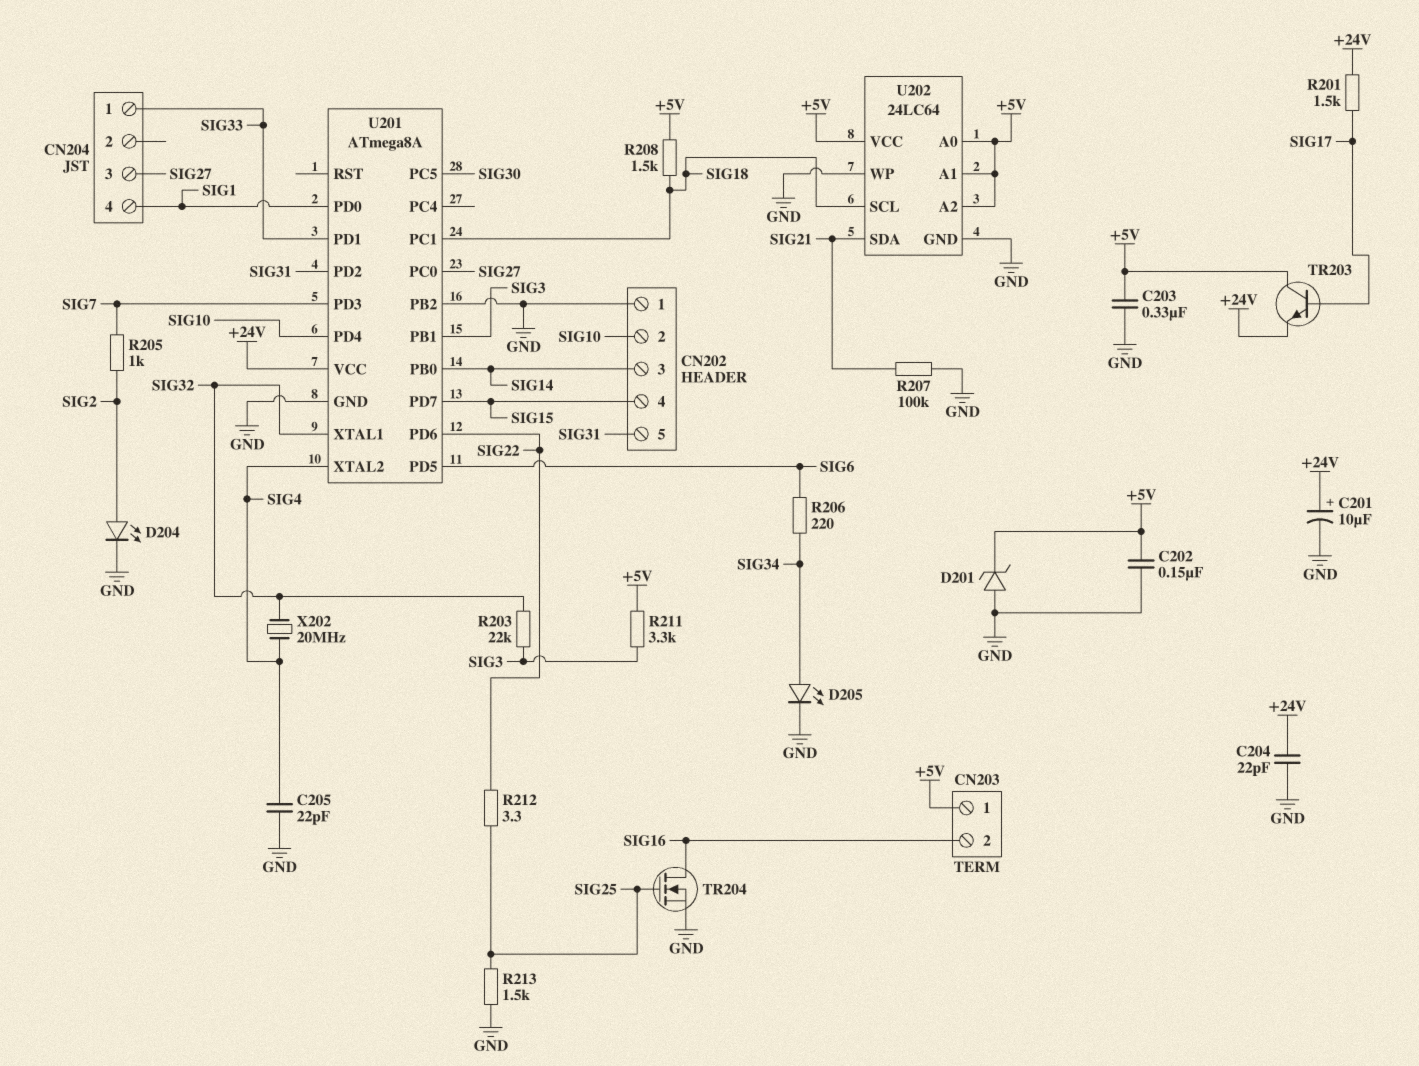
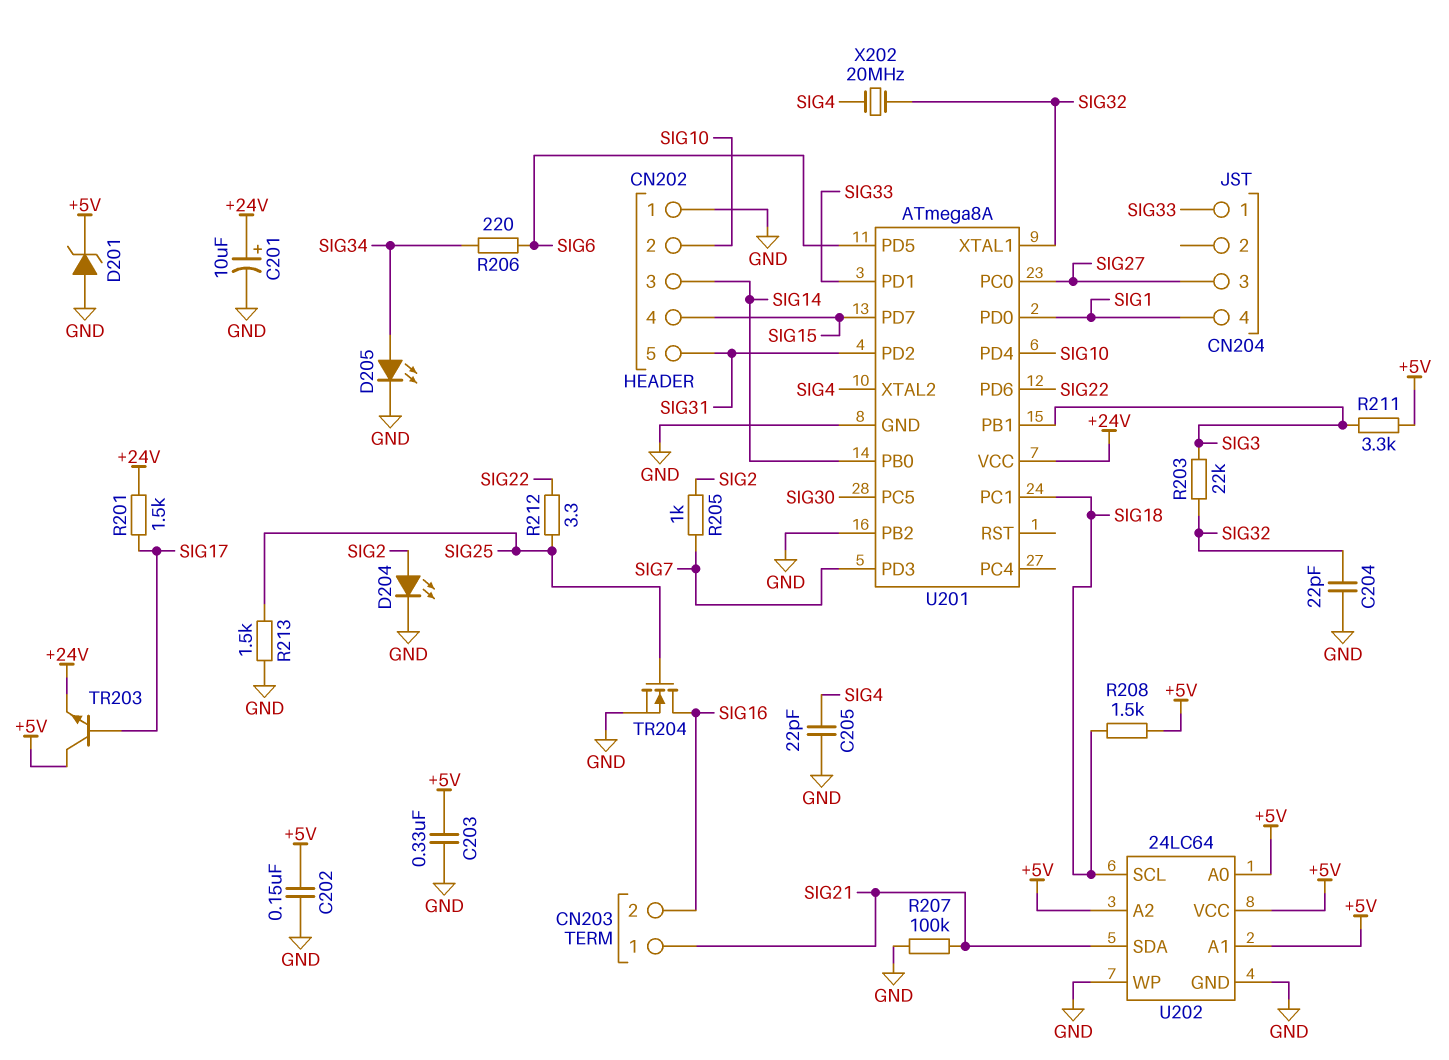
C204: 22pF (+24V, GND) -> 22pF (GND, SIG32)
CN203 pin 1: +5V -> SIG21

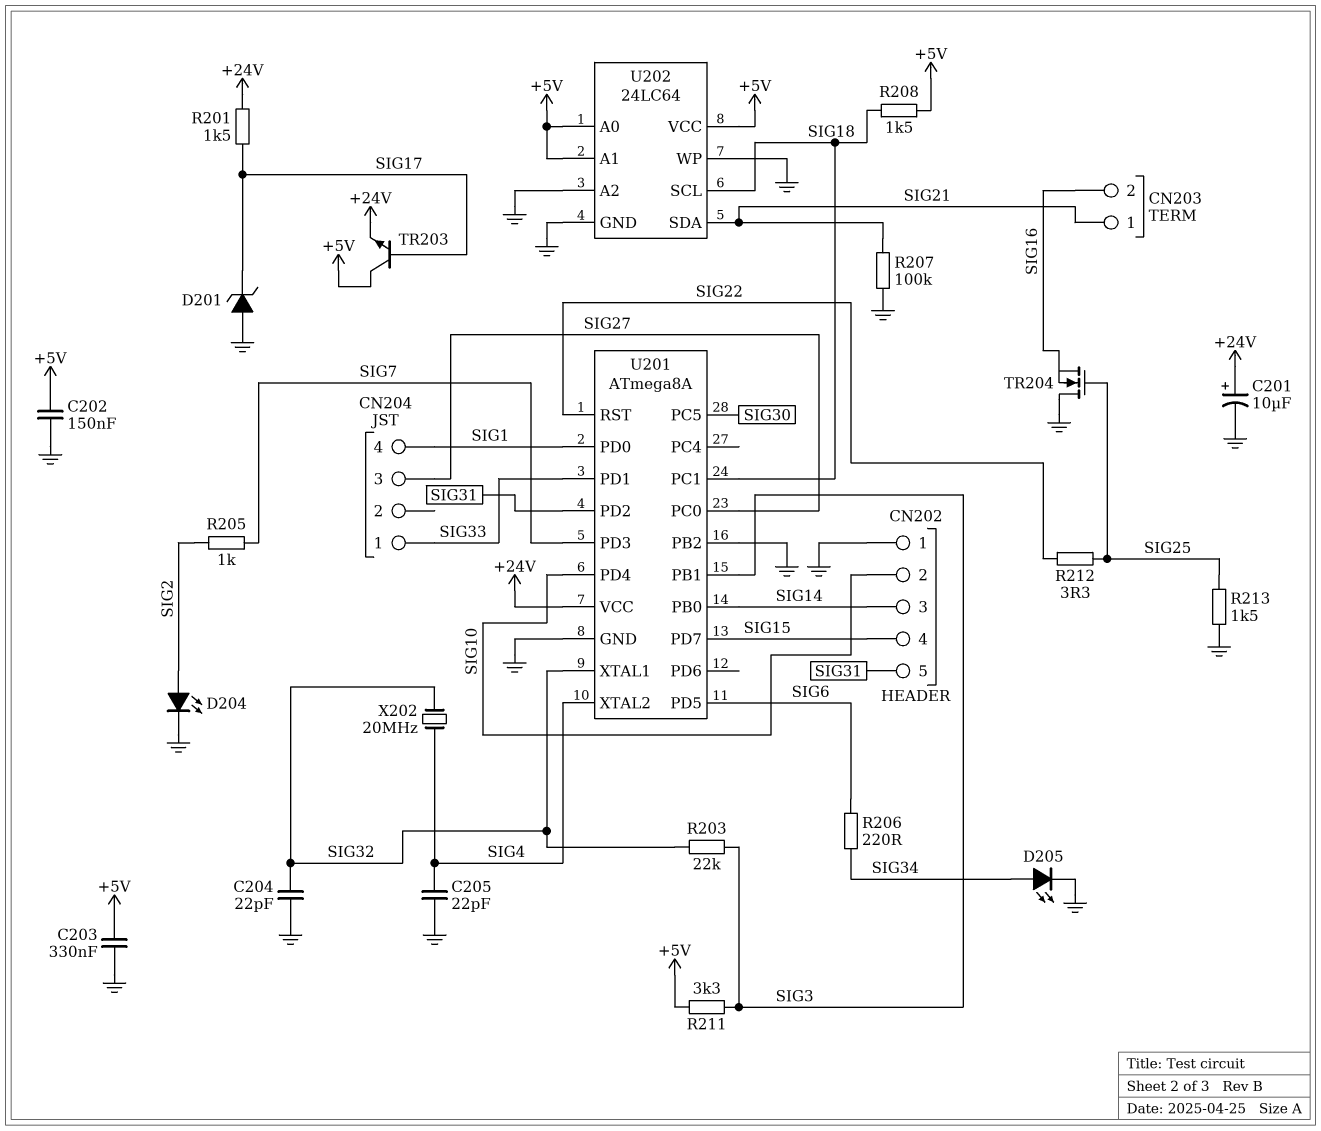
D201: zener (A GND, K +5V) -> zener (A GND, K SIG17)
TR204: NMOS (G SIG25, D SIG16, S GND) -> NMOS (G SIG25, D GND, S SIG16)
U201 pin PD6: SIG22 -> none
U201 pin RST: none -> SIG22
U202 pin A2: +5V -> GND

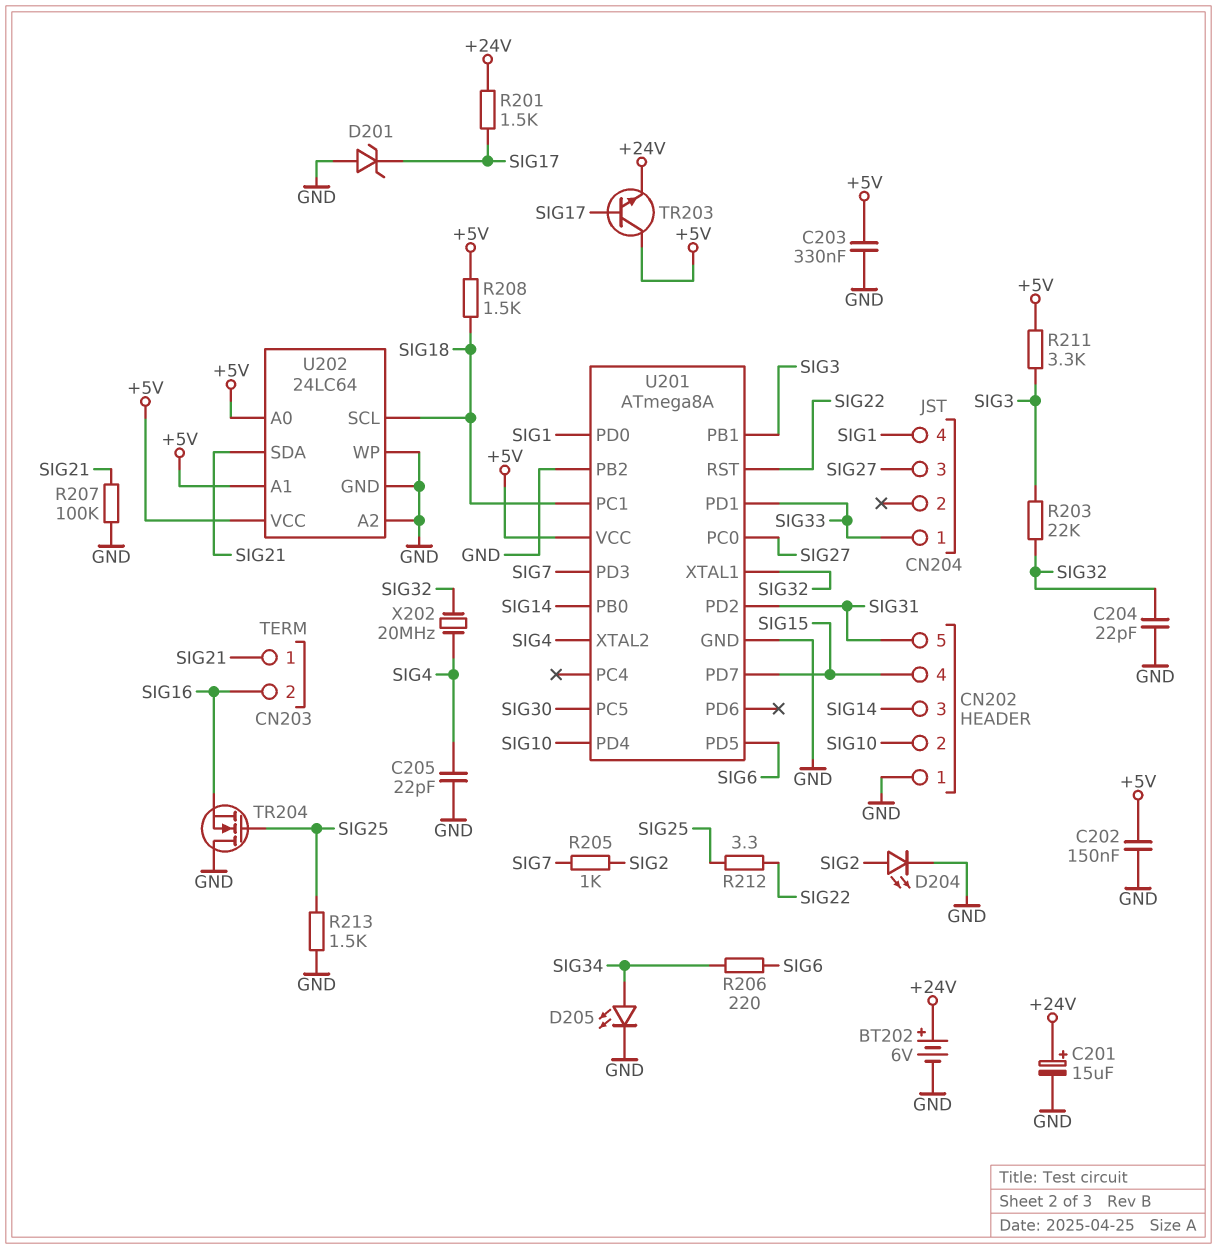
BT202: none -> 6V (plus +24V, minus GND)
C201: 10uF (plus +24V, minus GND) -> 15uF (plus +24V, minus GND)
U201 pin VCC: +24V -> +5V

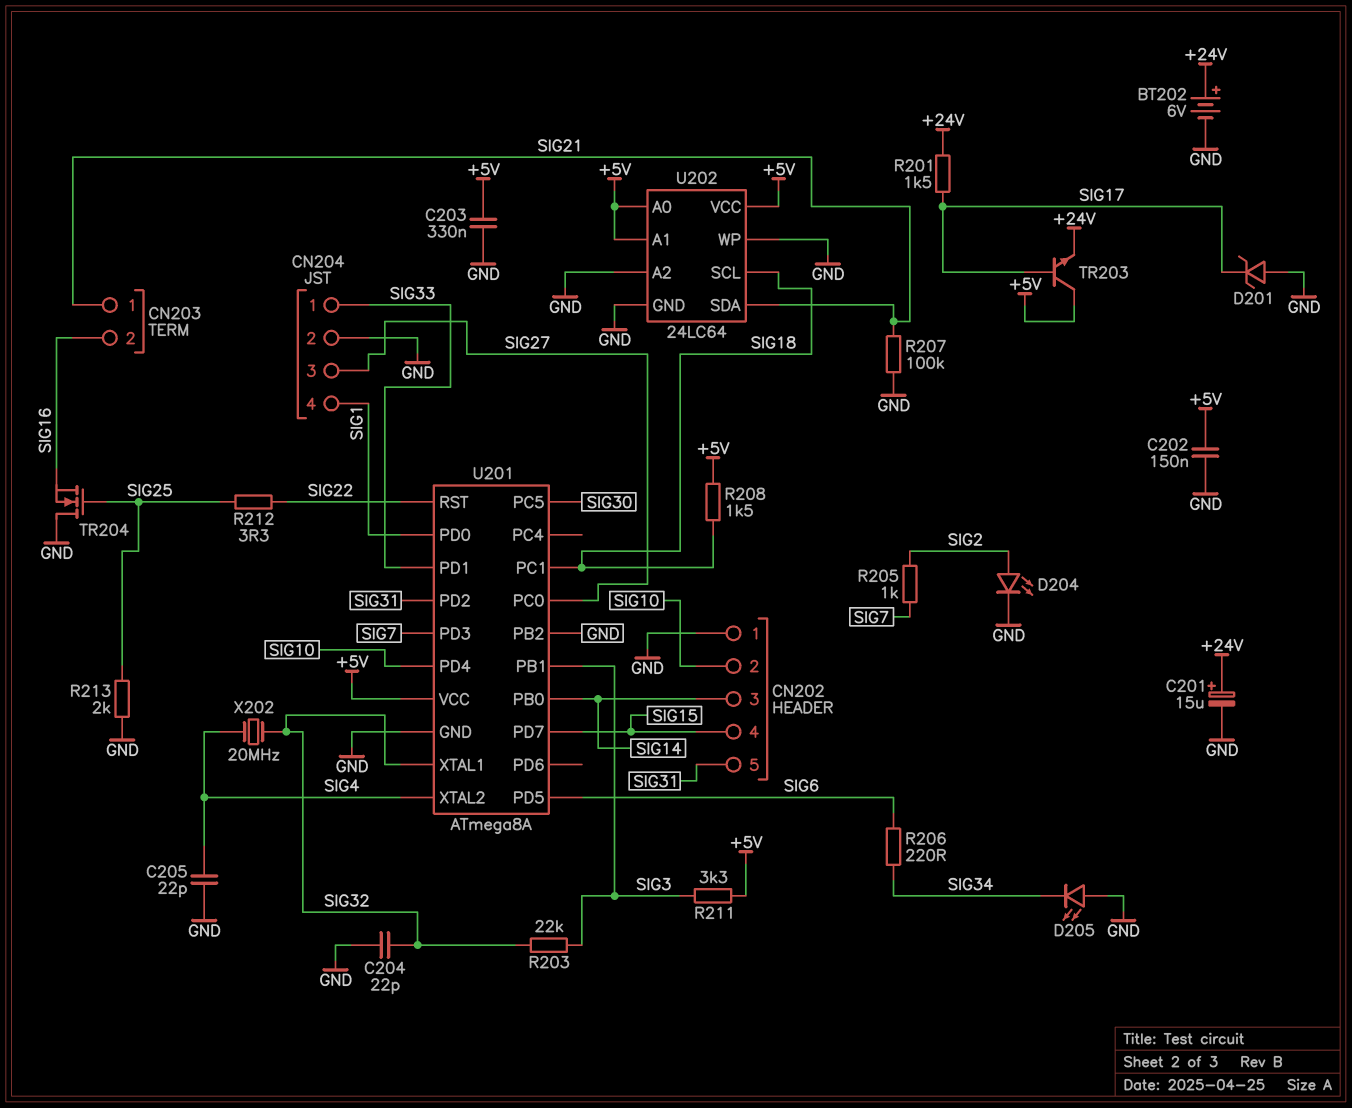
CN204 pin 2: none -> GND
D205: LED (A SIG34, K GND) -> LED (A GND, K SIG34)
R213: 1.5k (GND, SIG25) -> 2k (GND, SIG25)

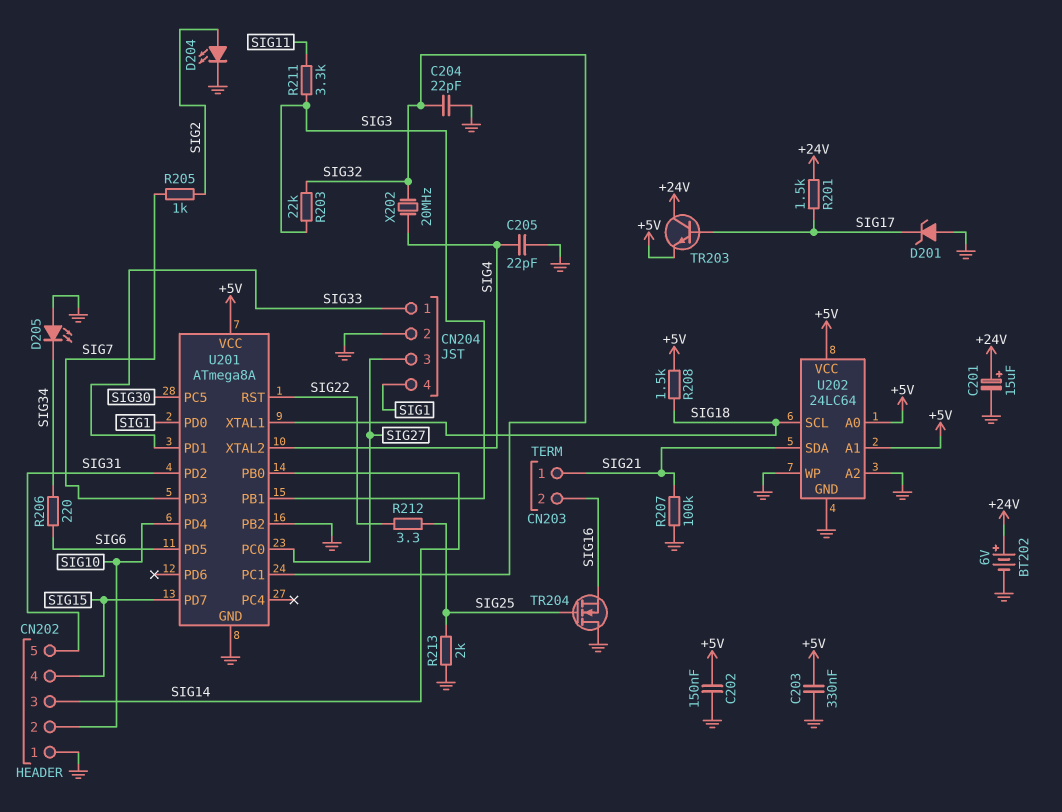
R211: 3.3k (+5V, SIG3) -> 3.3k (SIG3, SIG11)
TR203: NPN (B SIG17, C +5V, E +24V) -> NPN (B SIG17, C +24V, E +5V)
U201 pin PC1: SIG18 -> SIG32
U201 pin XTAL1: SIG32 -> SIG18

